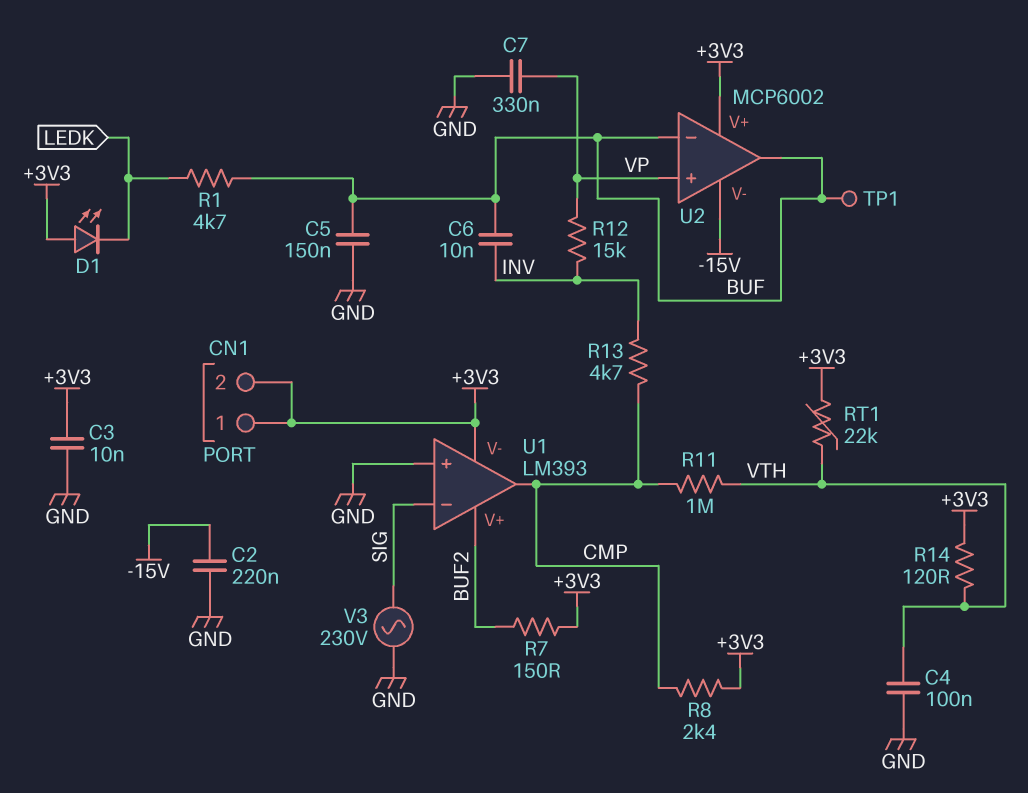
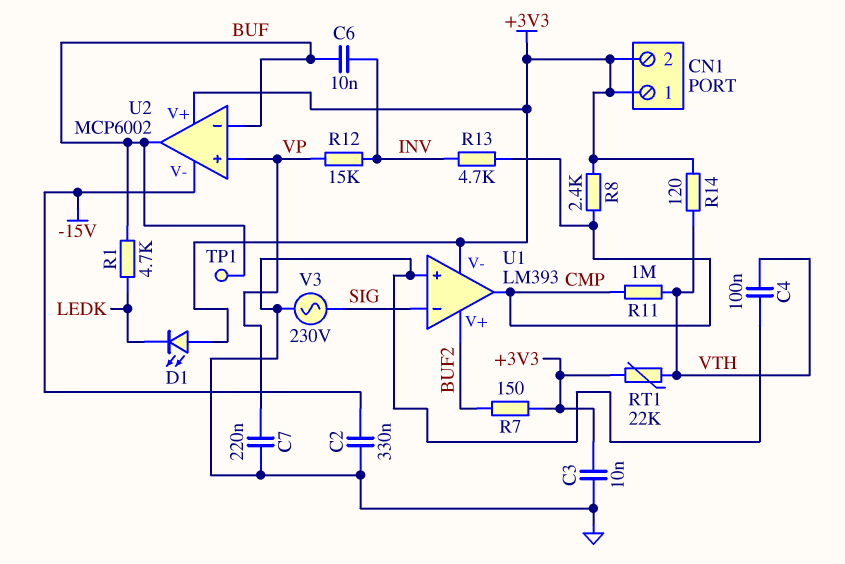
C2: 220nF (-15V, GND) -> 330nF (-15V, GND)
C5: 150nF (BUF, GND) -> none
C7: 330nF (GND, VP) -> 220nF (GND, VP)

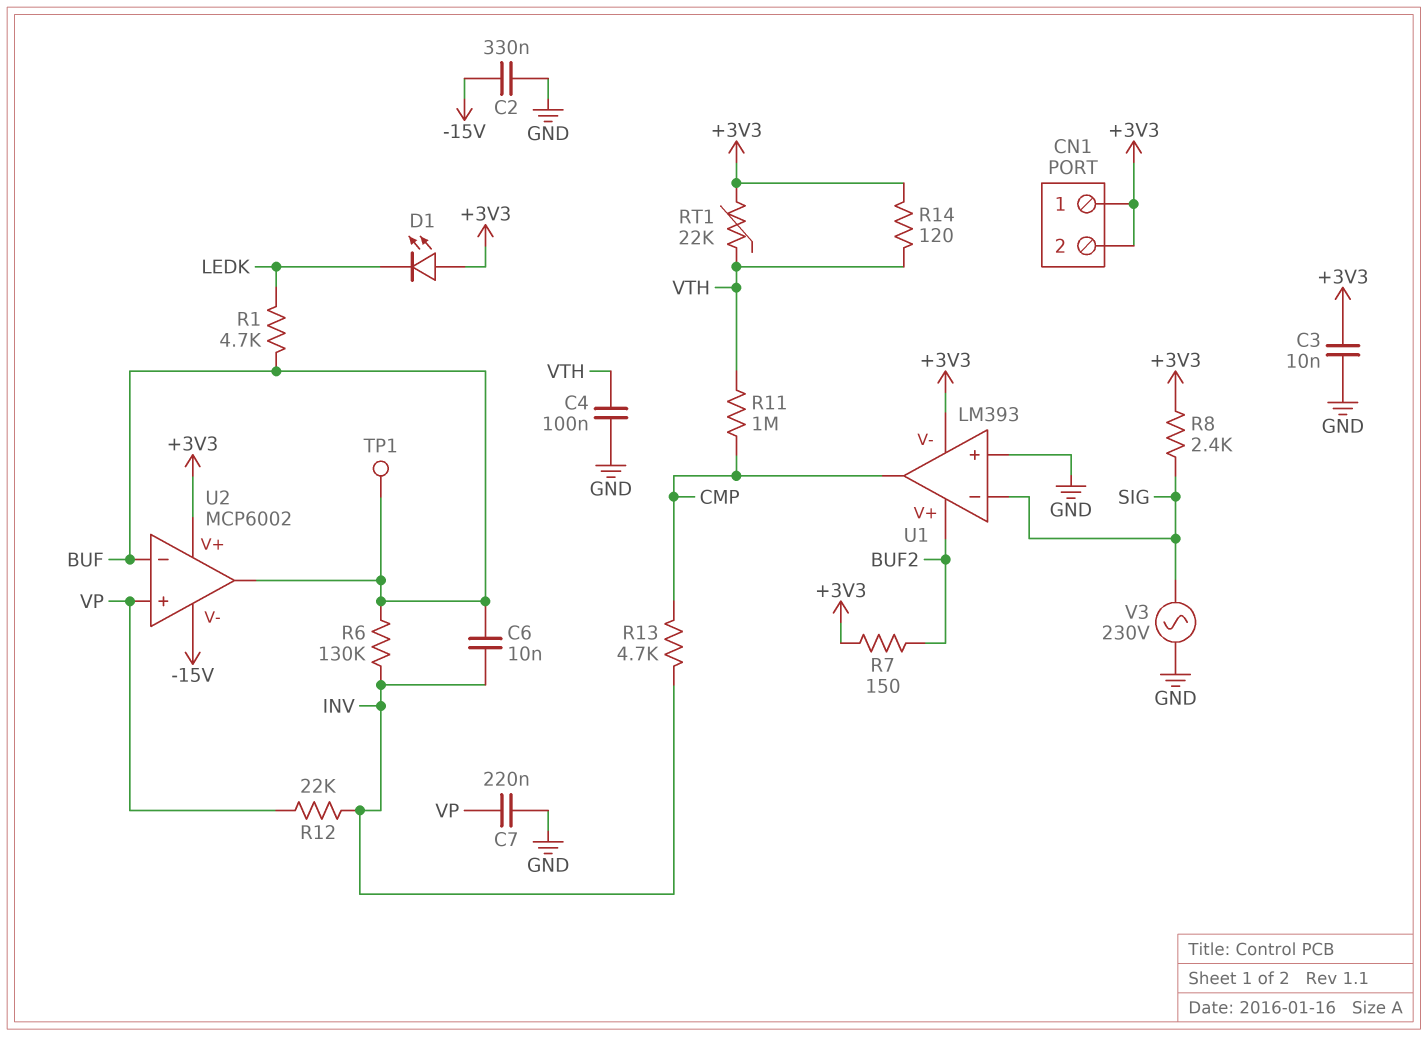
R6: none -> 130k (BUF, INV)
R8: 2.4k (+3V3, CMP) -> 2.4k (+3V3, SIG)
R12: 15k (INV, VP) -> 22k (INV, VP)

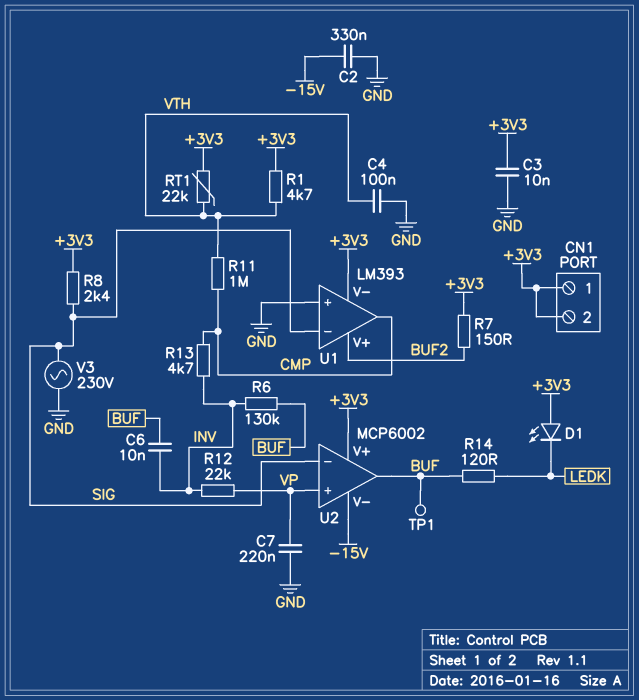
R1: 4.7k (BUF, LEDK) -> 4.7k (+3V3, VTH)
R14: 120 (+3V3, VTH) -> 120 (BUF, LEDK)
U2 pin in-: BUF -> SIG

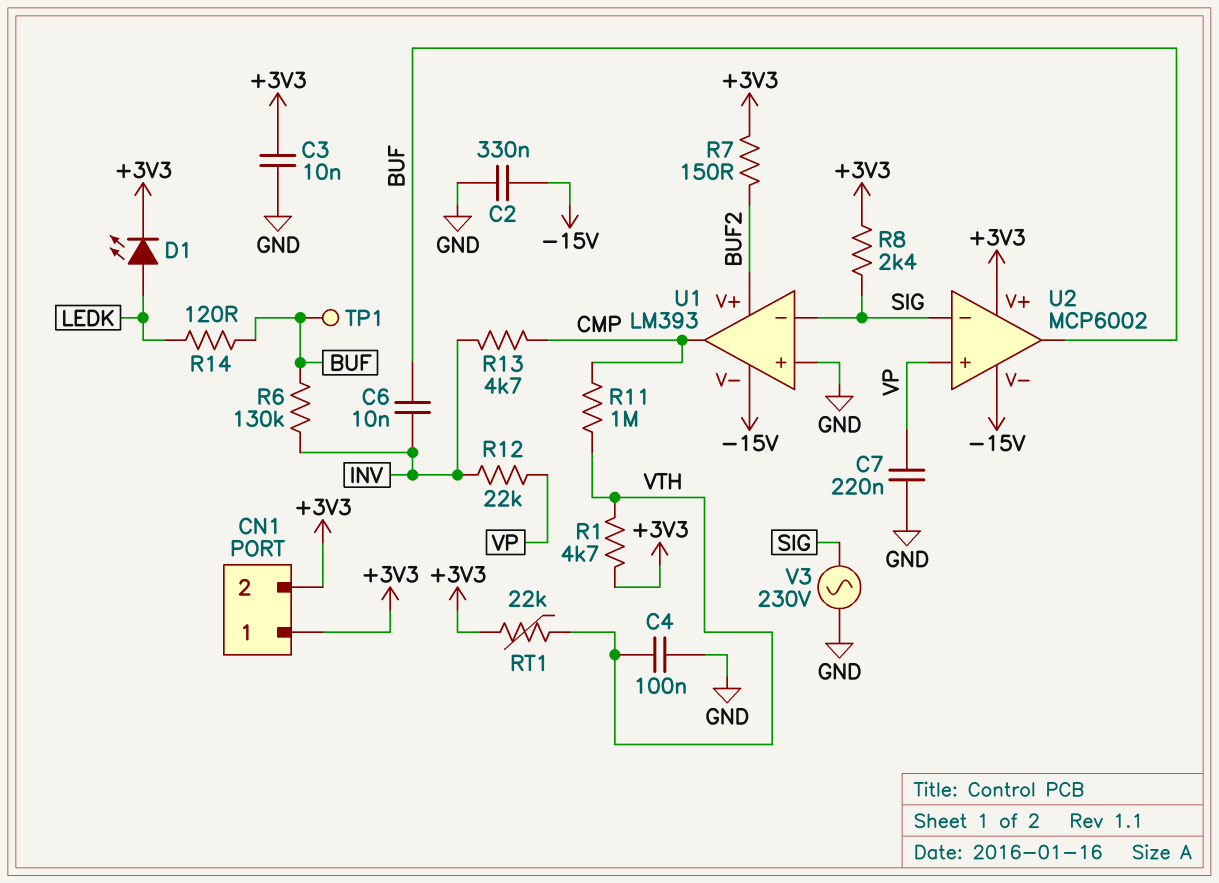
D1: LED (A +3V3, K LEDK) -> LED (A LEDK, K +3V3)
U1 pin V-: +3V3 -> -15V

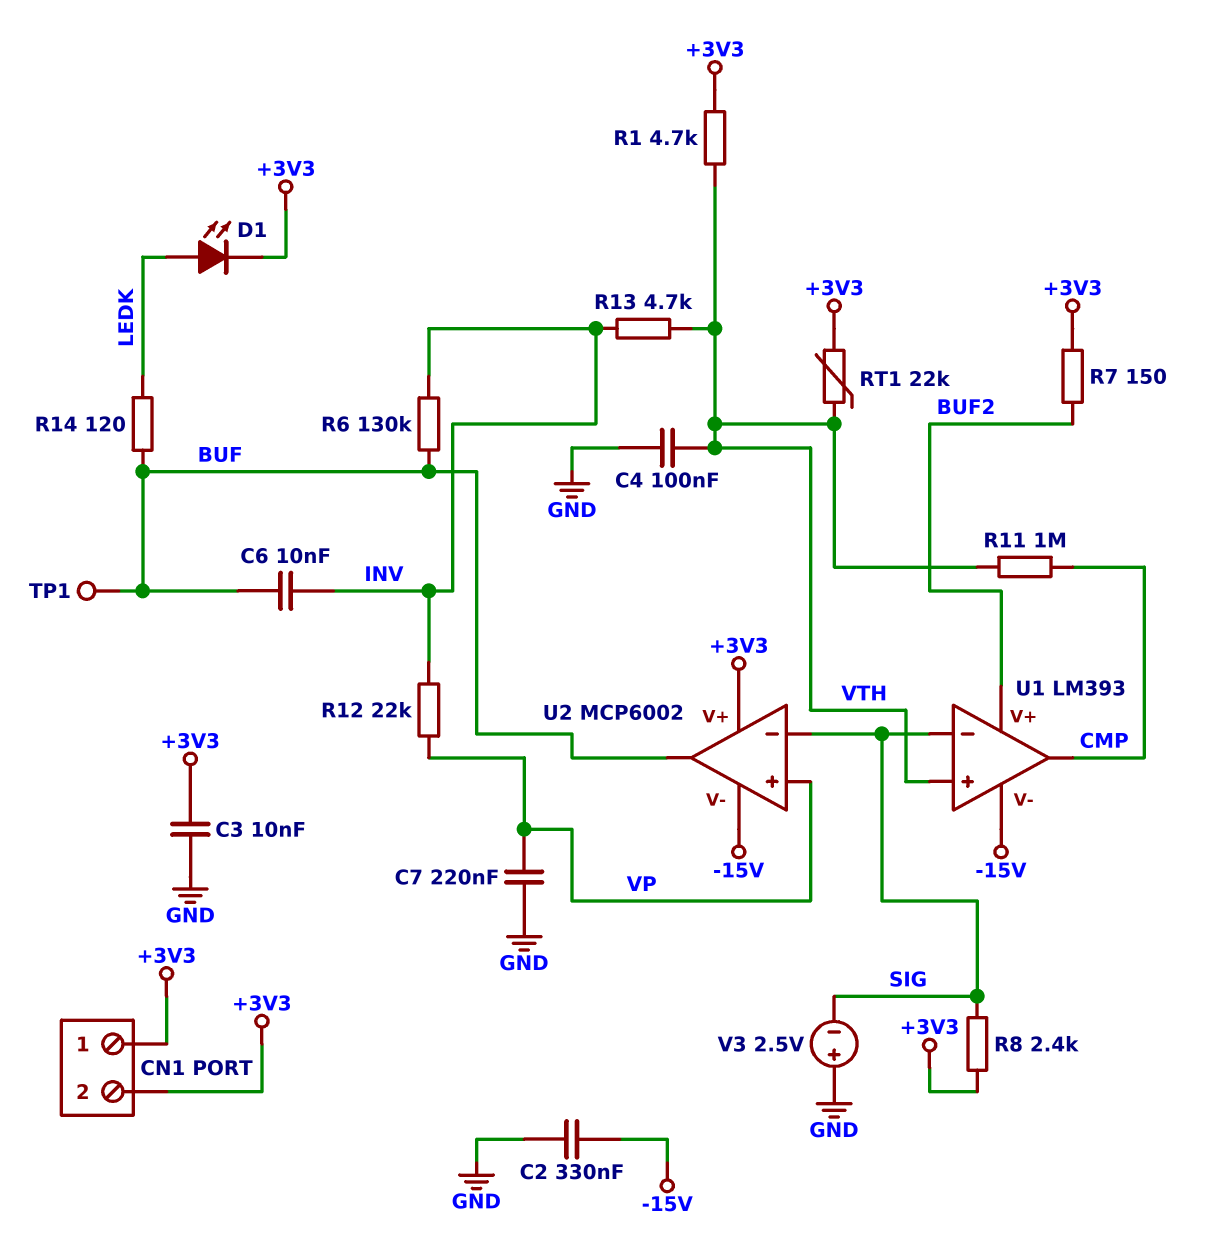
R13: 4.7k (CMP, INV) -> 4.7k (INV, VTH)
U1 pin in+: GND -> VTH
V3: AC 230V (GND, SIG) -> 2.5V (plus GND, minus SIG)

